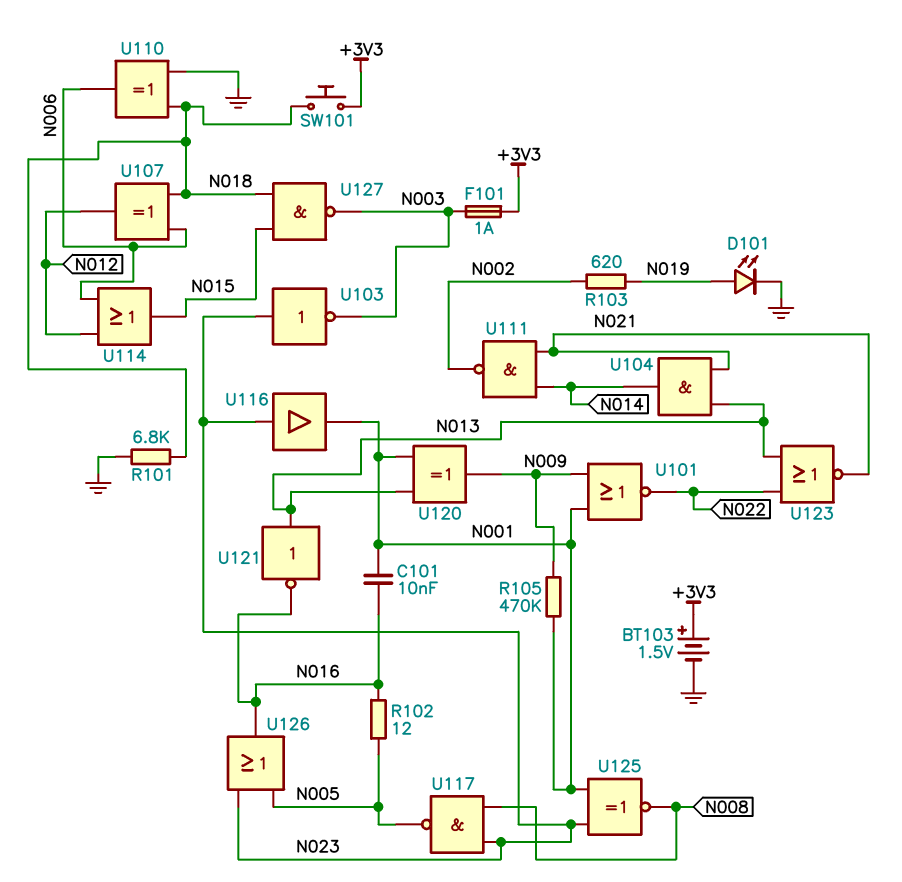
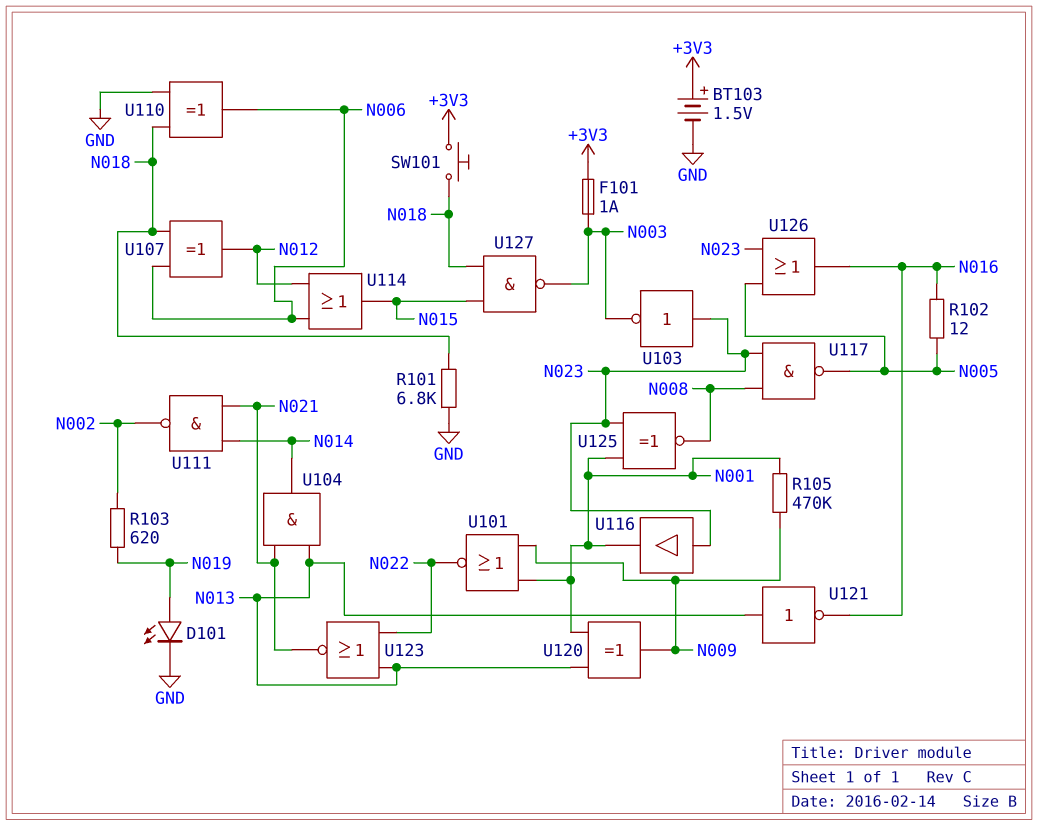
C101: 10nF (N001, N016) -> none

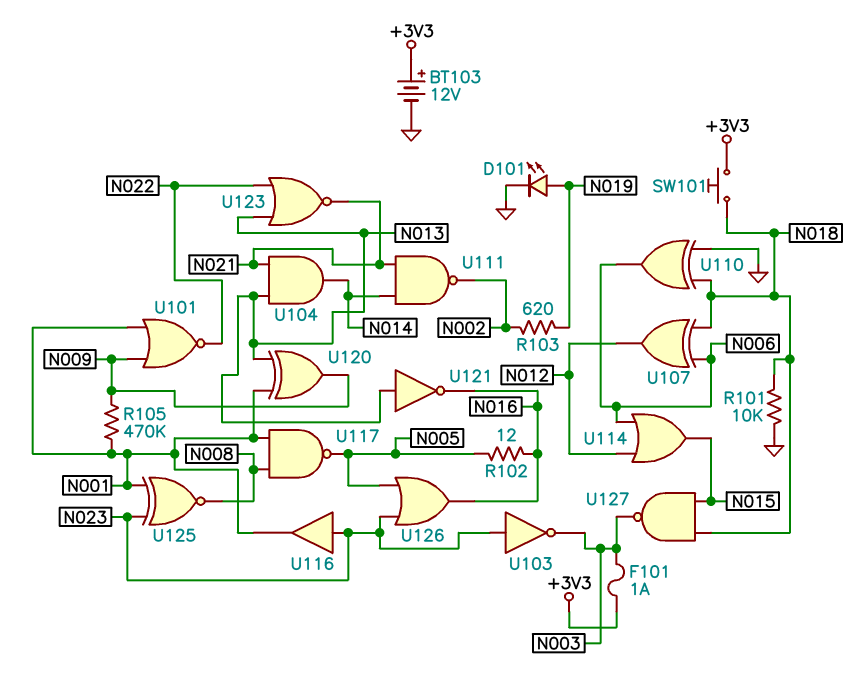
BT103: 1.5V (plus +3V3, minus GND) -> 12V (plus +3V3, minus GND)
R101: 6.8k (GND, N018) -> 10k (GND, N018)
U117: NAND (in N008, in N023, out N005) -> NAND (in N001, in N008, out N005)

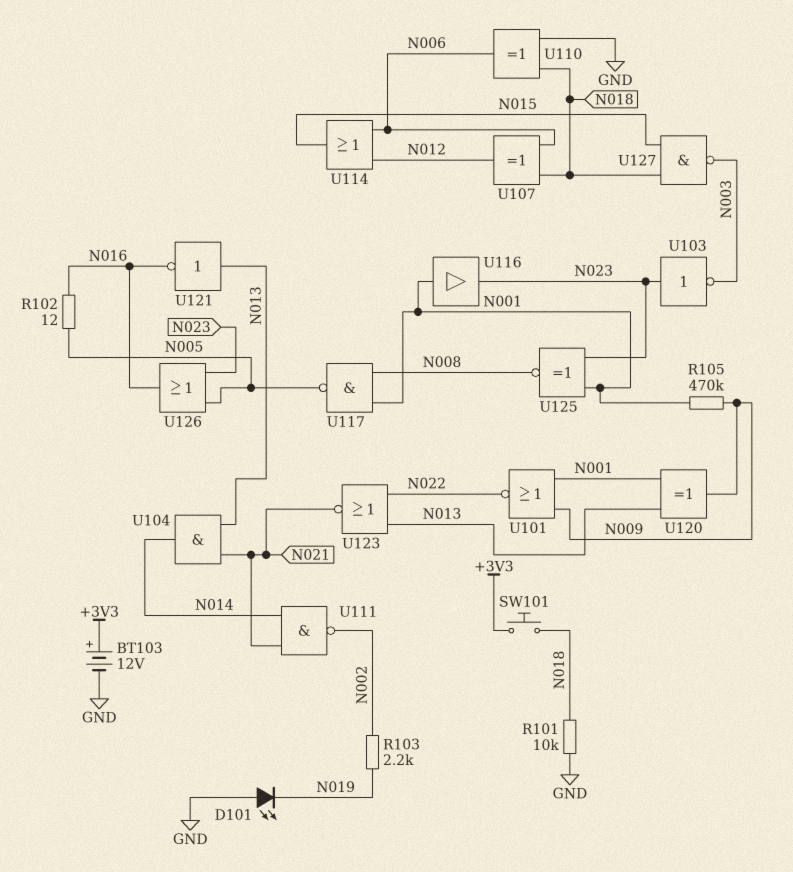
D101: LED (A N019, K GND) -> LED (A GND, K N019)
F101: 1A (+3V3, N003) -> none
R103: 620 (N002, N019) -> 2.2k (N002, N019)
U116: buffer (in N023, out N001) -> buffer (in N001, out N023)

